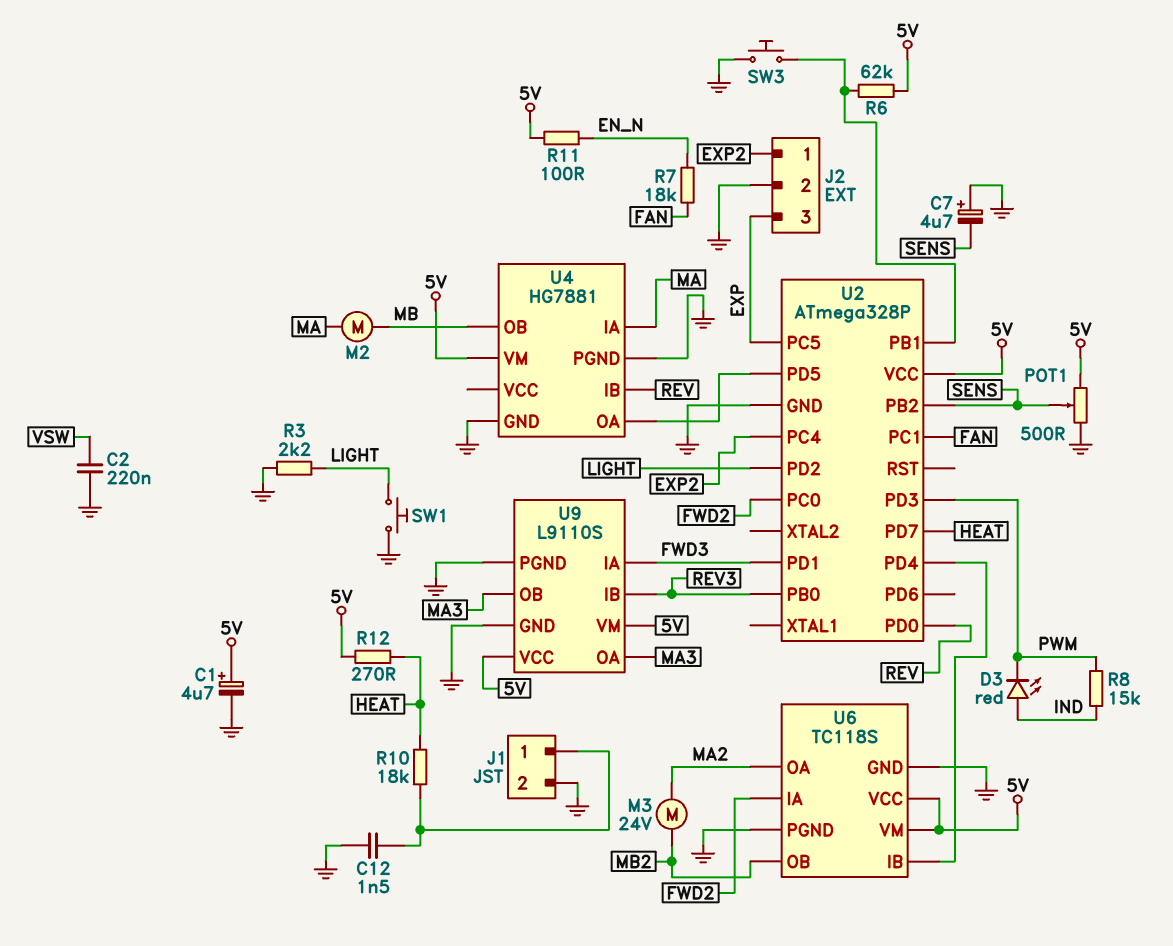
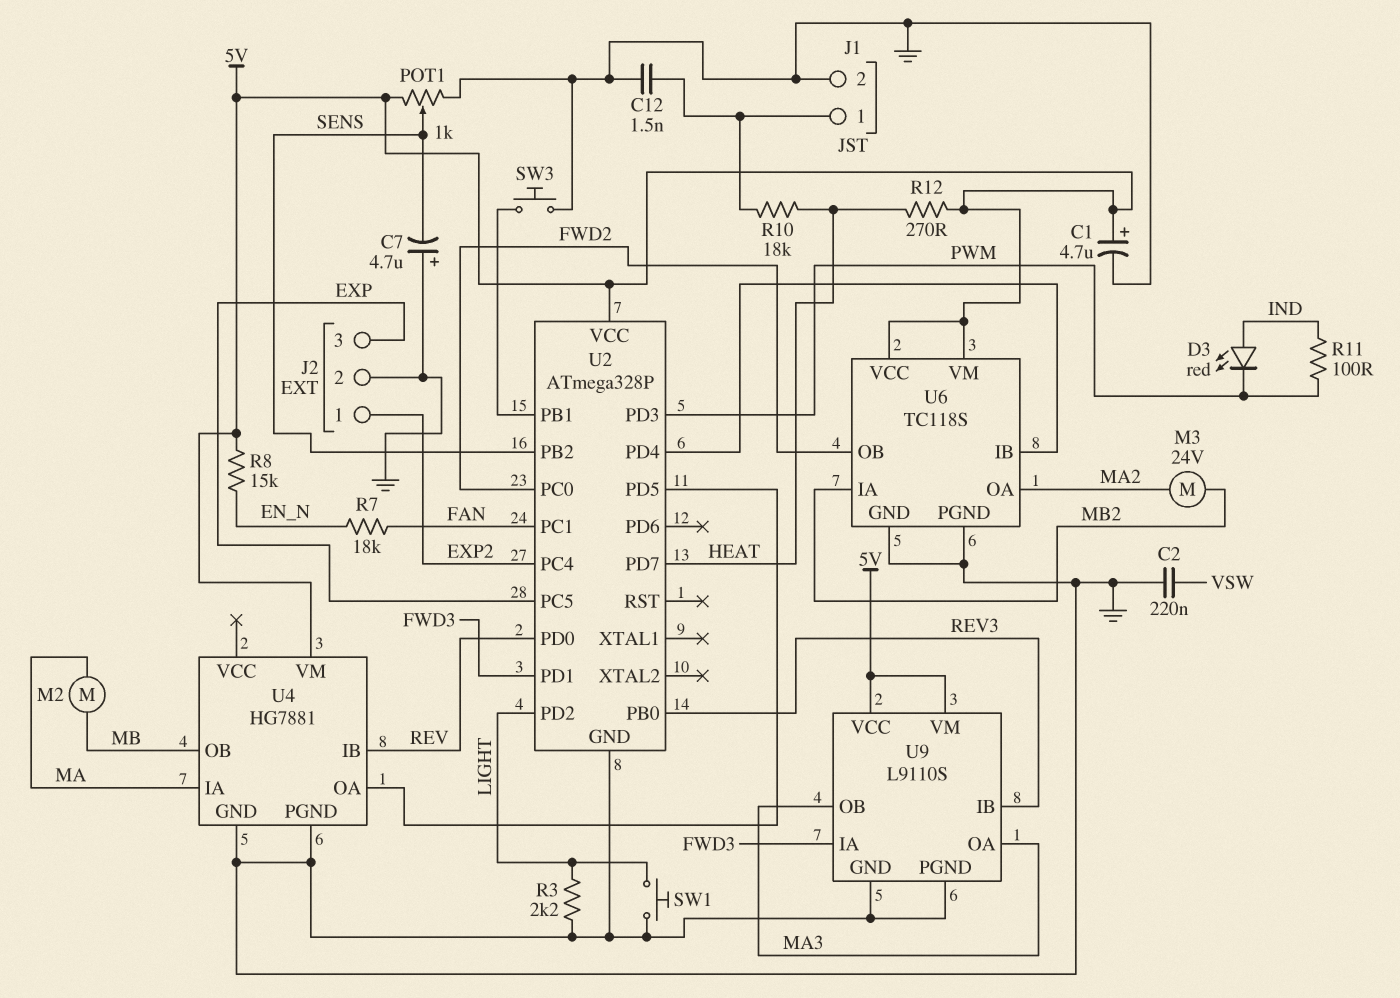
POT1: 500 (5V, GND, wiper SENS) -> 1k (5V, GND, wiper SENS)
R6: 62k (5V, U2/PB1) -> none
R8: 15k (IND, PWM) -> 15k (5V, EN_N)
R11: 100 (5V, EN_N) -> 100 (IND, PWM)
U6 pin IA: FWD2 -> MB2
U6 pin OB: MB2 -> FWD2

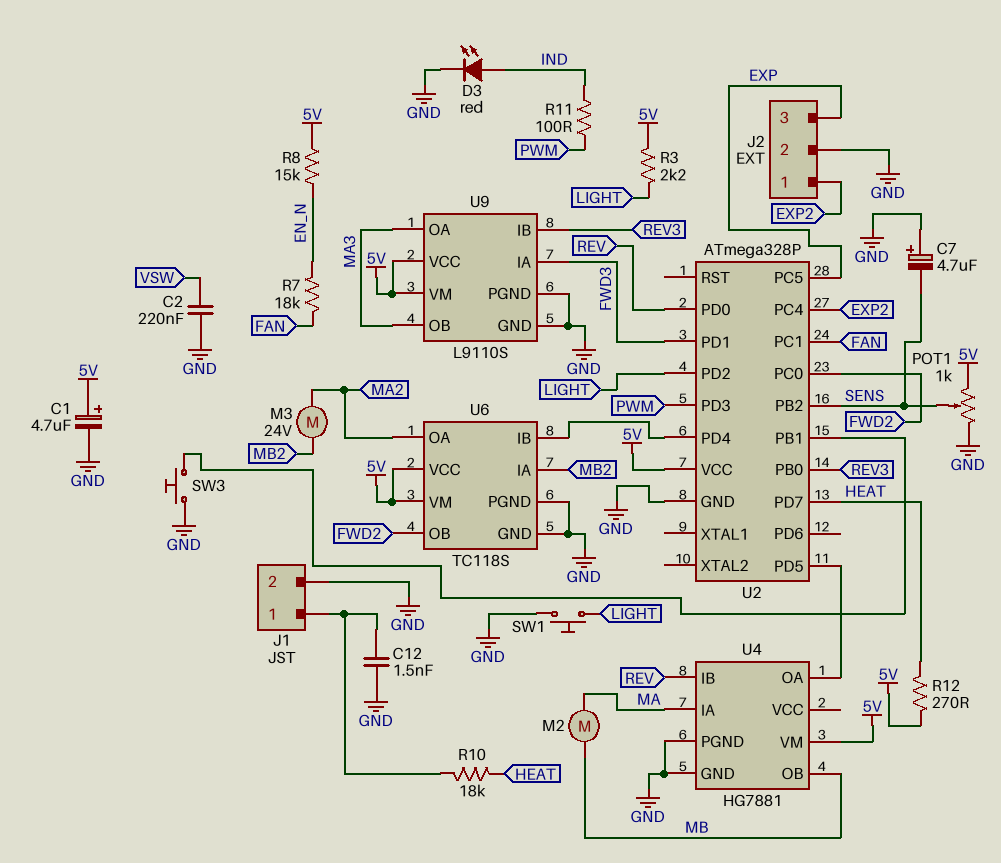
D3: LED red (A IND, K PWM) -> LED red (A IND, K GND)
R3: 2.2k (GND, LIGHT) -> 2.2k (5V, LIGHT)

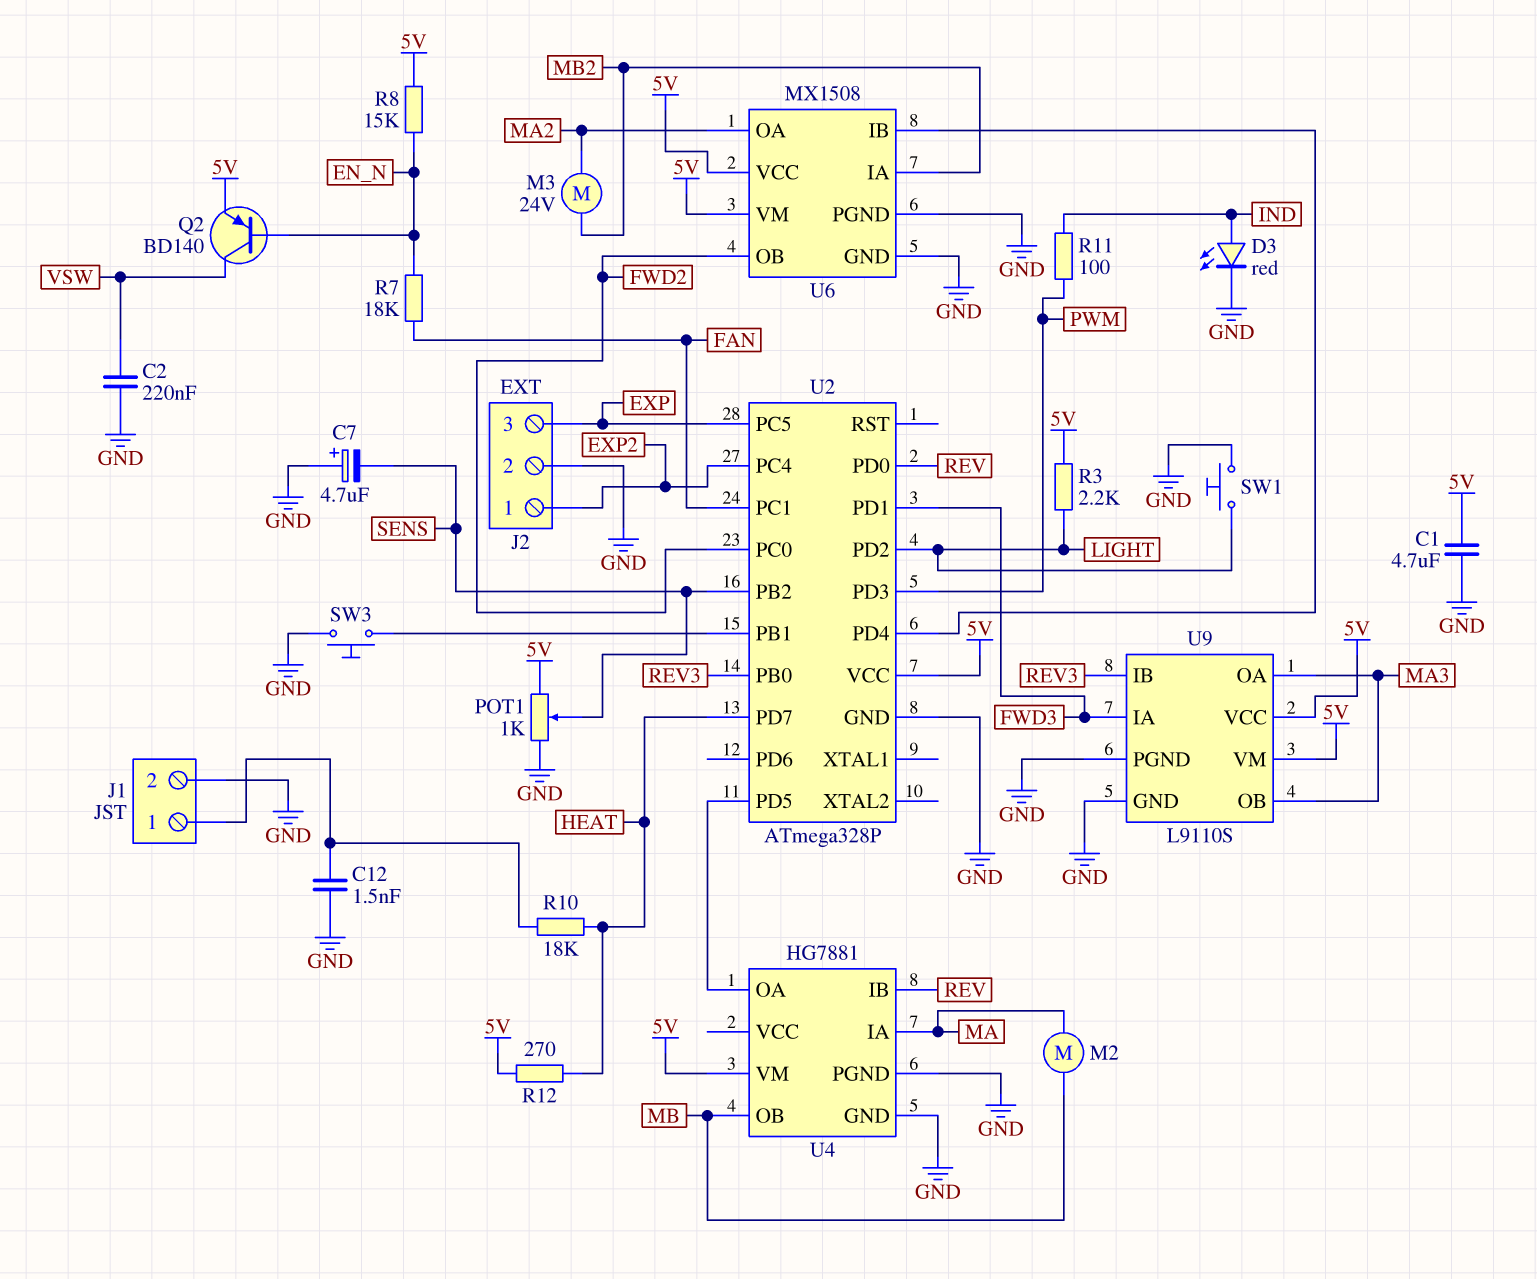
C1: 4.7uF (plus 5V, minus GND) -> 4.7uF (5V, GND)
Q2: none -> PNP BD140 (B EN_N, C VSW, E 5V)
U6: TC118S -> MX1508

